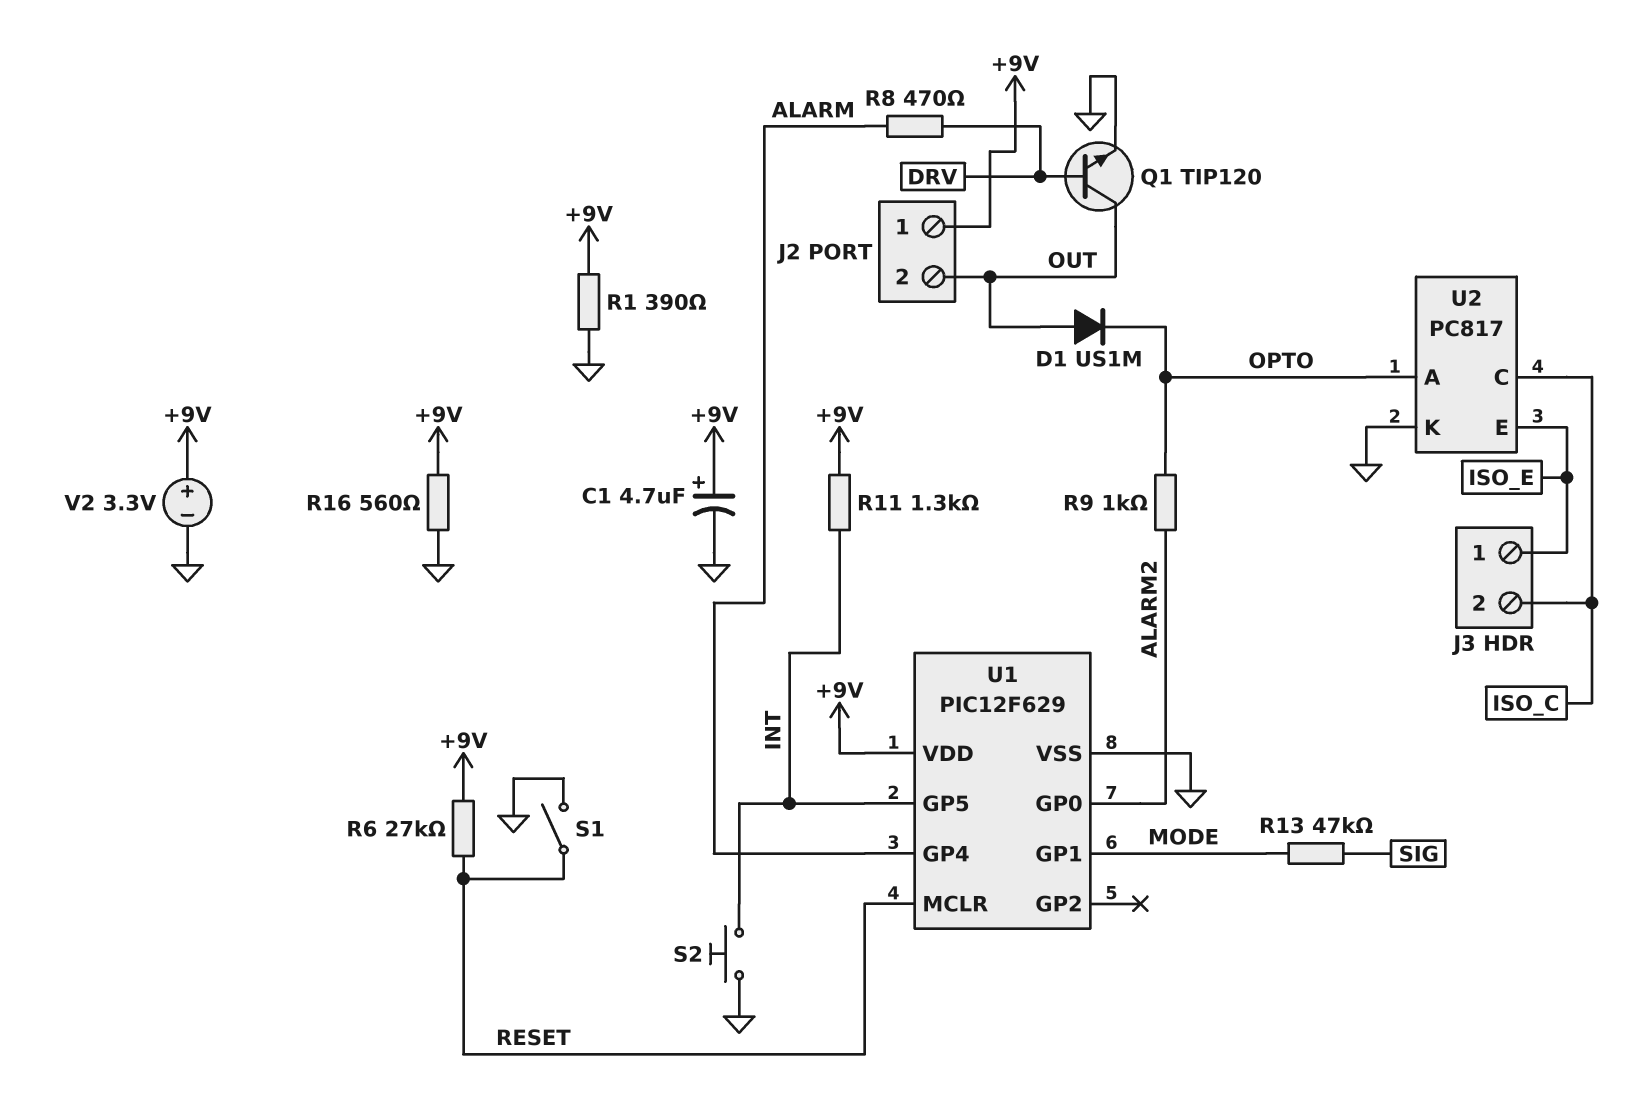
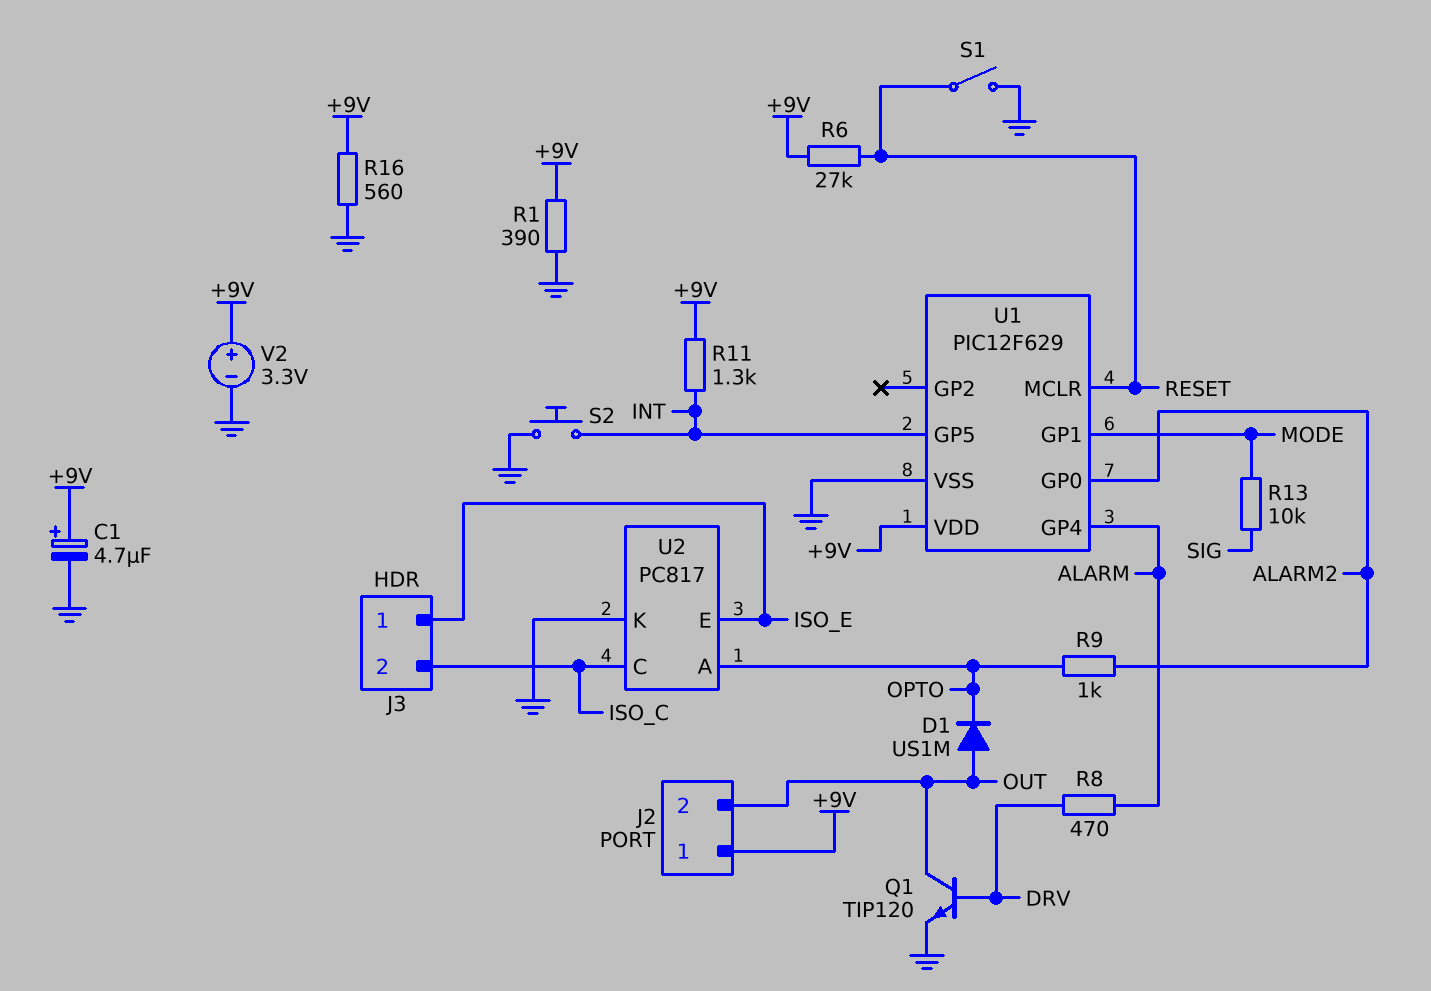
R13: 47k (MODE, SIG) -> 10k (MODE, SIG)

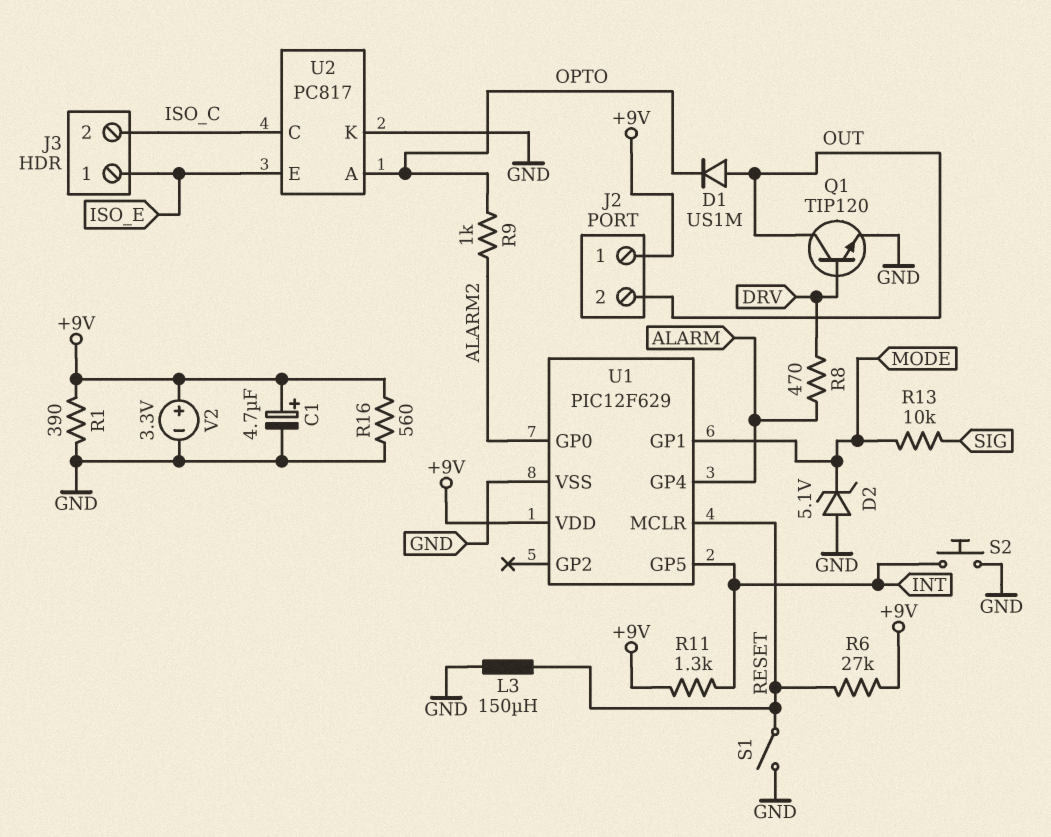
D2: none -> zener 5.1V (A GND, K MODE)
L3: none -> 150uH (GND, RESET)

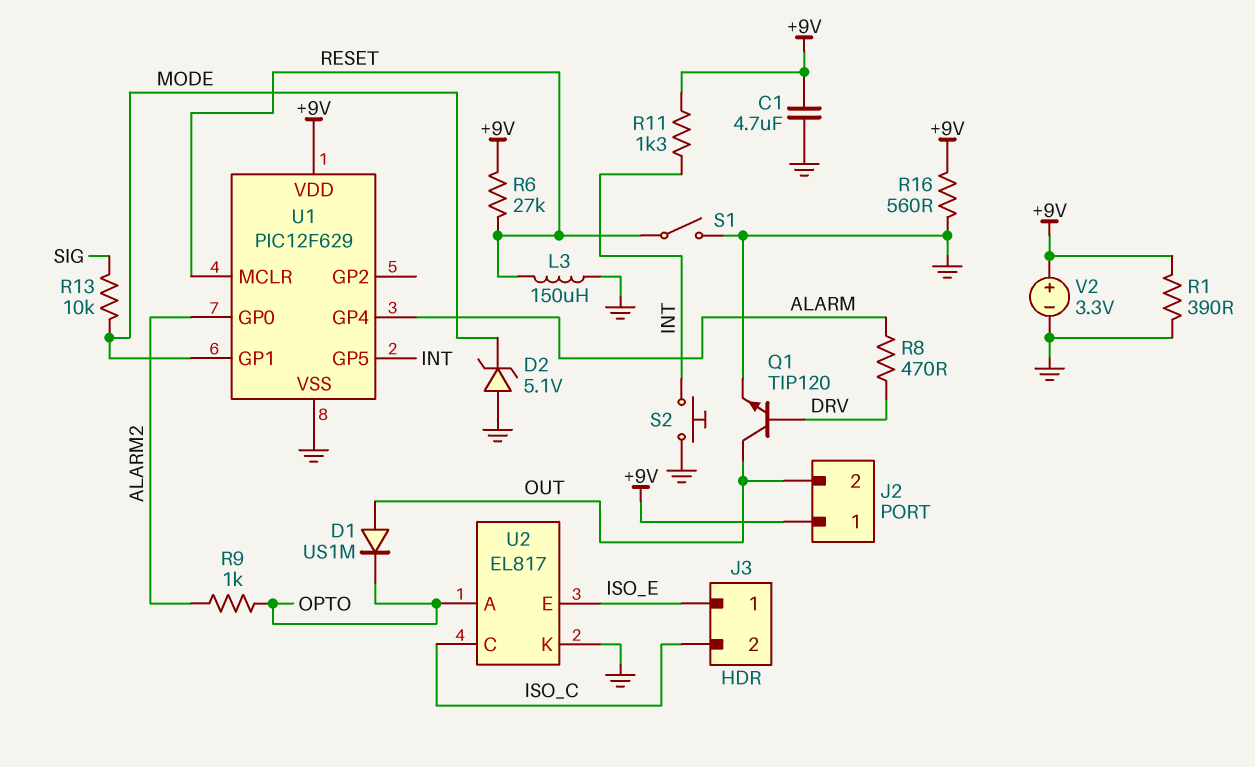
C1: 4.7uF (plus +9V, minus GND) -> 4.7uF (+9V, GND)
U2: PC817 -> EL817

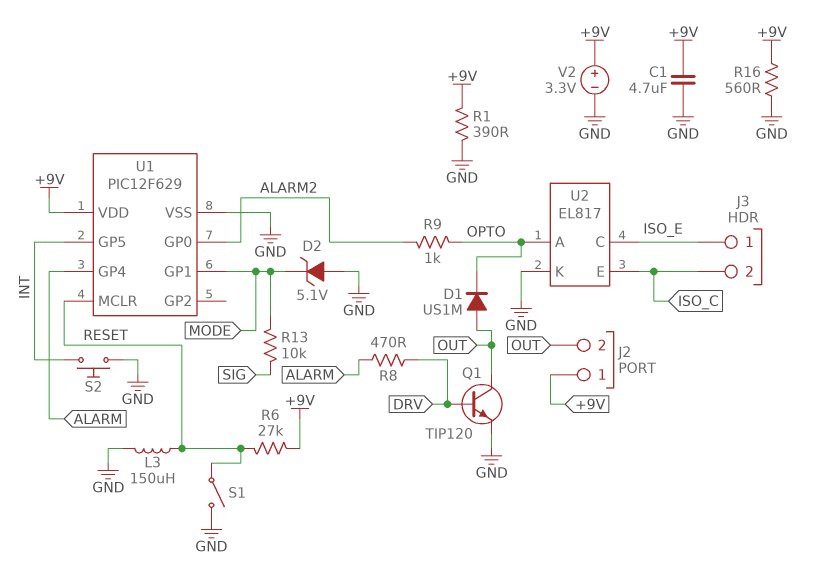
R11: 1.3k (+9V, INT) -> none
U2 pin C: ISO_C -> ISO_E
U2 pin E: ISO_E -> ISO_C

